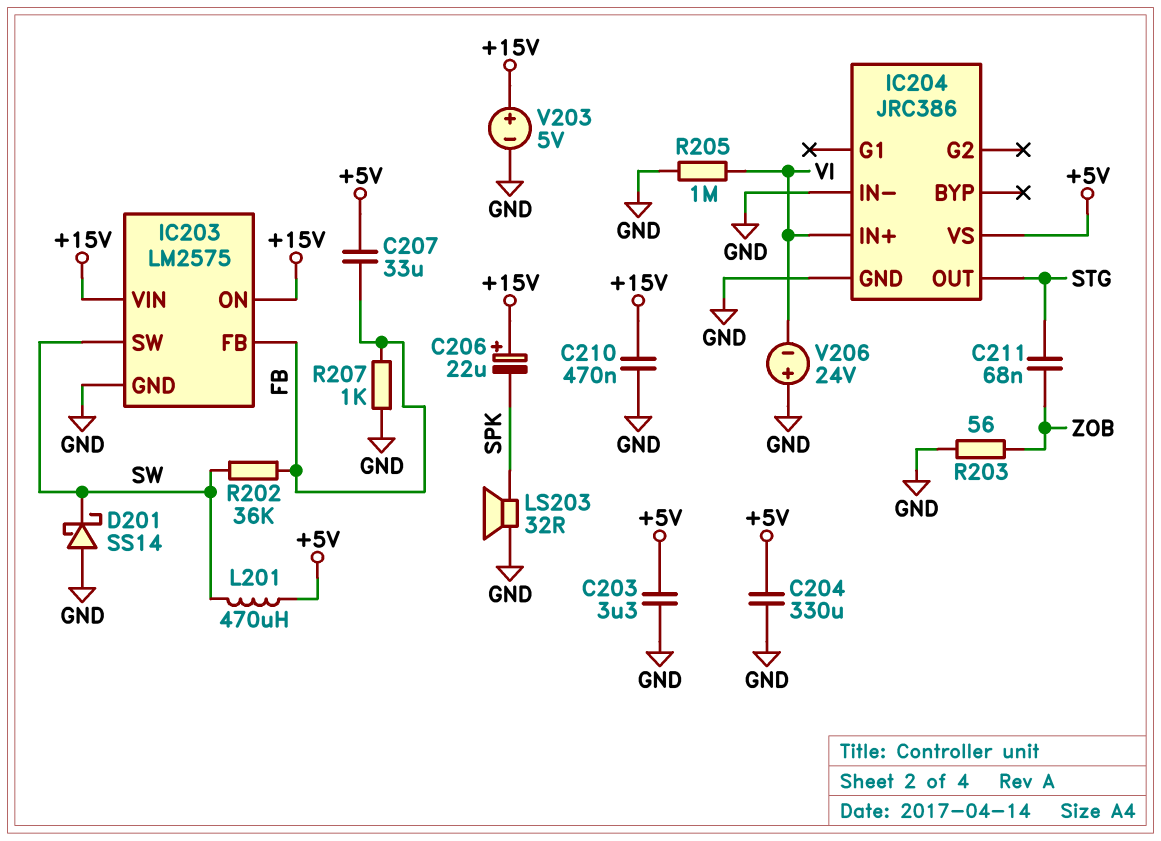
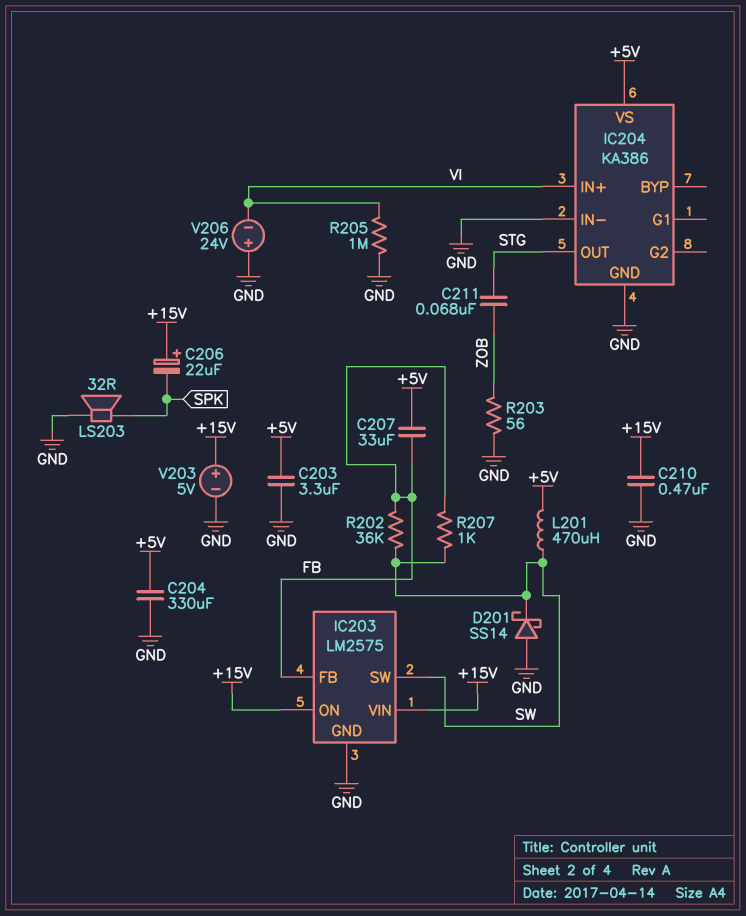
IC204: JRC386 -> KA386
R207: 1k (FB, GND) -> 1k (FB, SW)

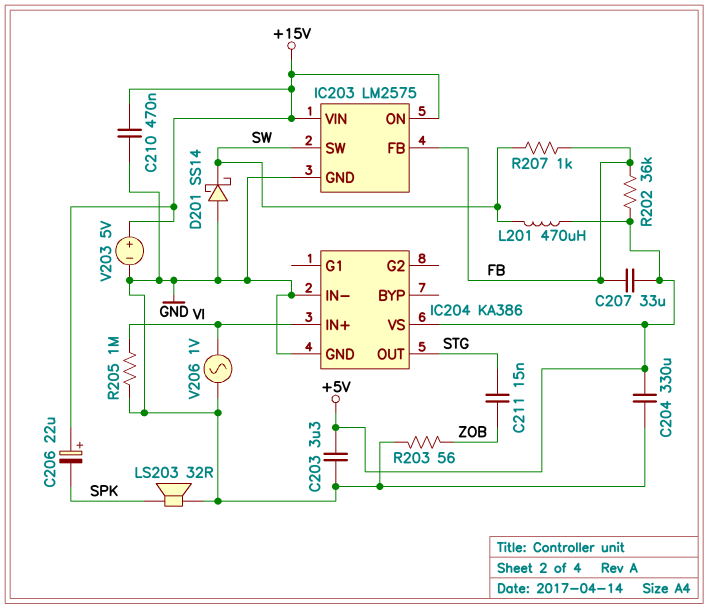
C211: 68nF (STG, ZOB) -> 15nF (STG, ZOB)
R202: 36k (FB, SW) -> 36k (+5V, FB)
V206: 24V (plus GND, minus VI) -> AC 1V (GND, VI)

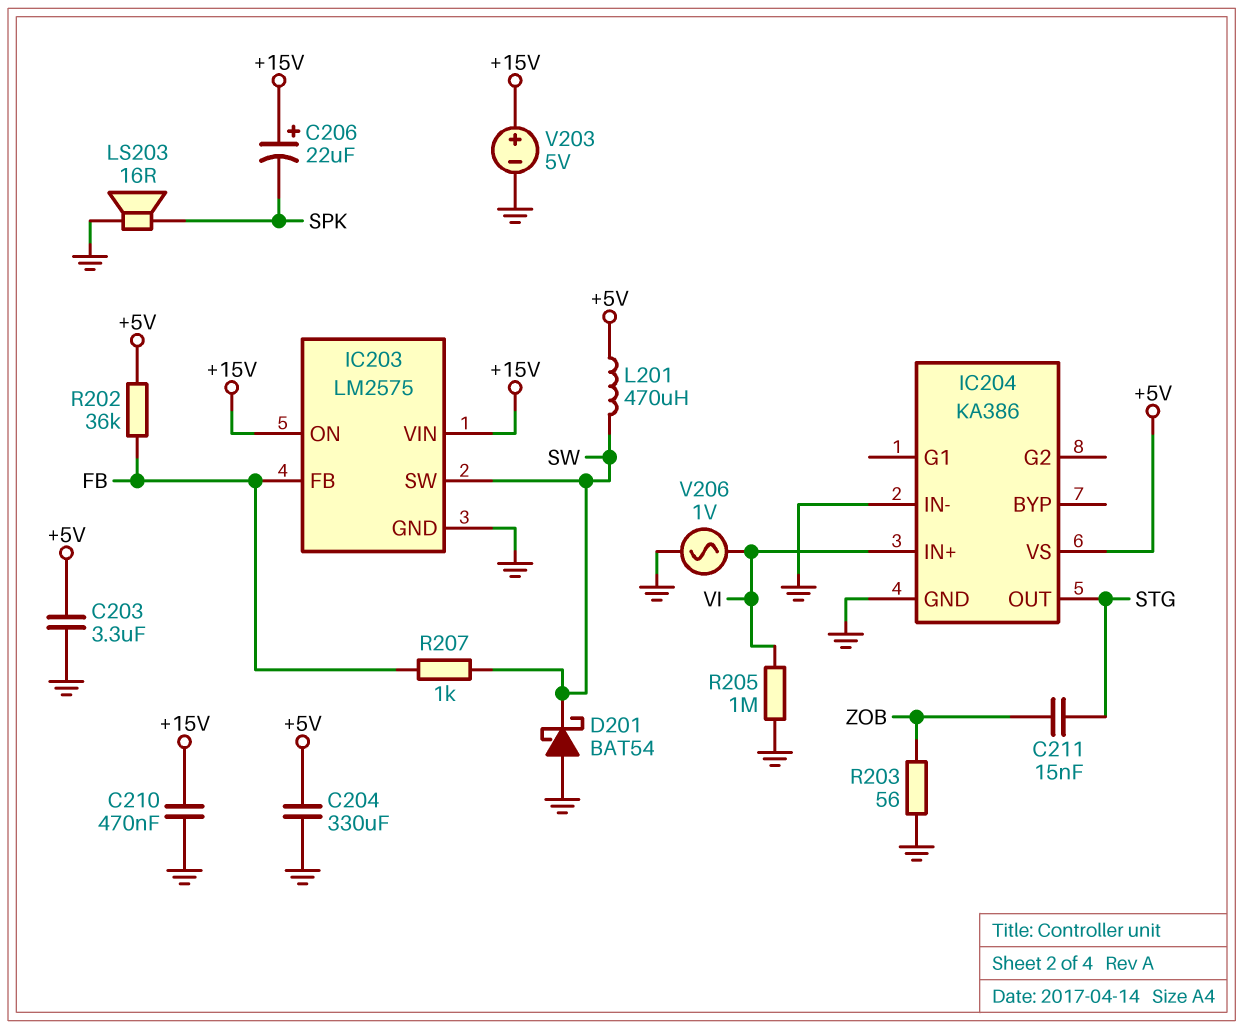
C207: 33uF (+5V, FB) -> none
D201: schottky SS14 (A GND, K SW) -> schottky BAT54 (A GND, K SW)
LS203: speaker 32R (GND, SPK) -> speaker 16R (GND, SPK)

